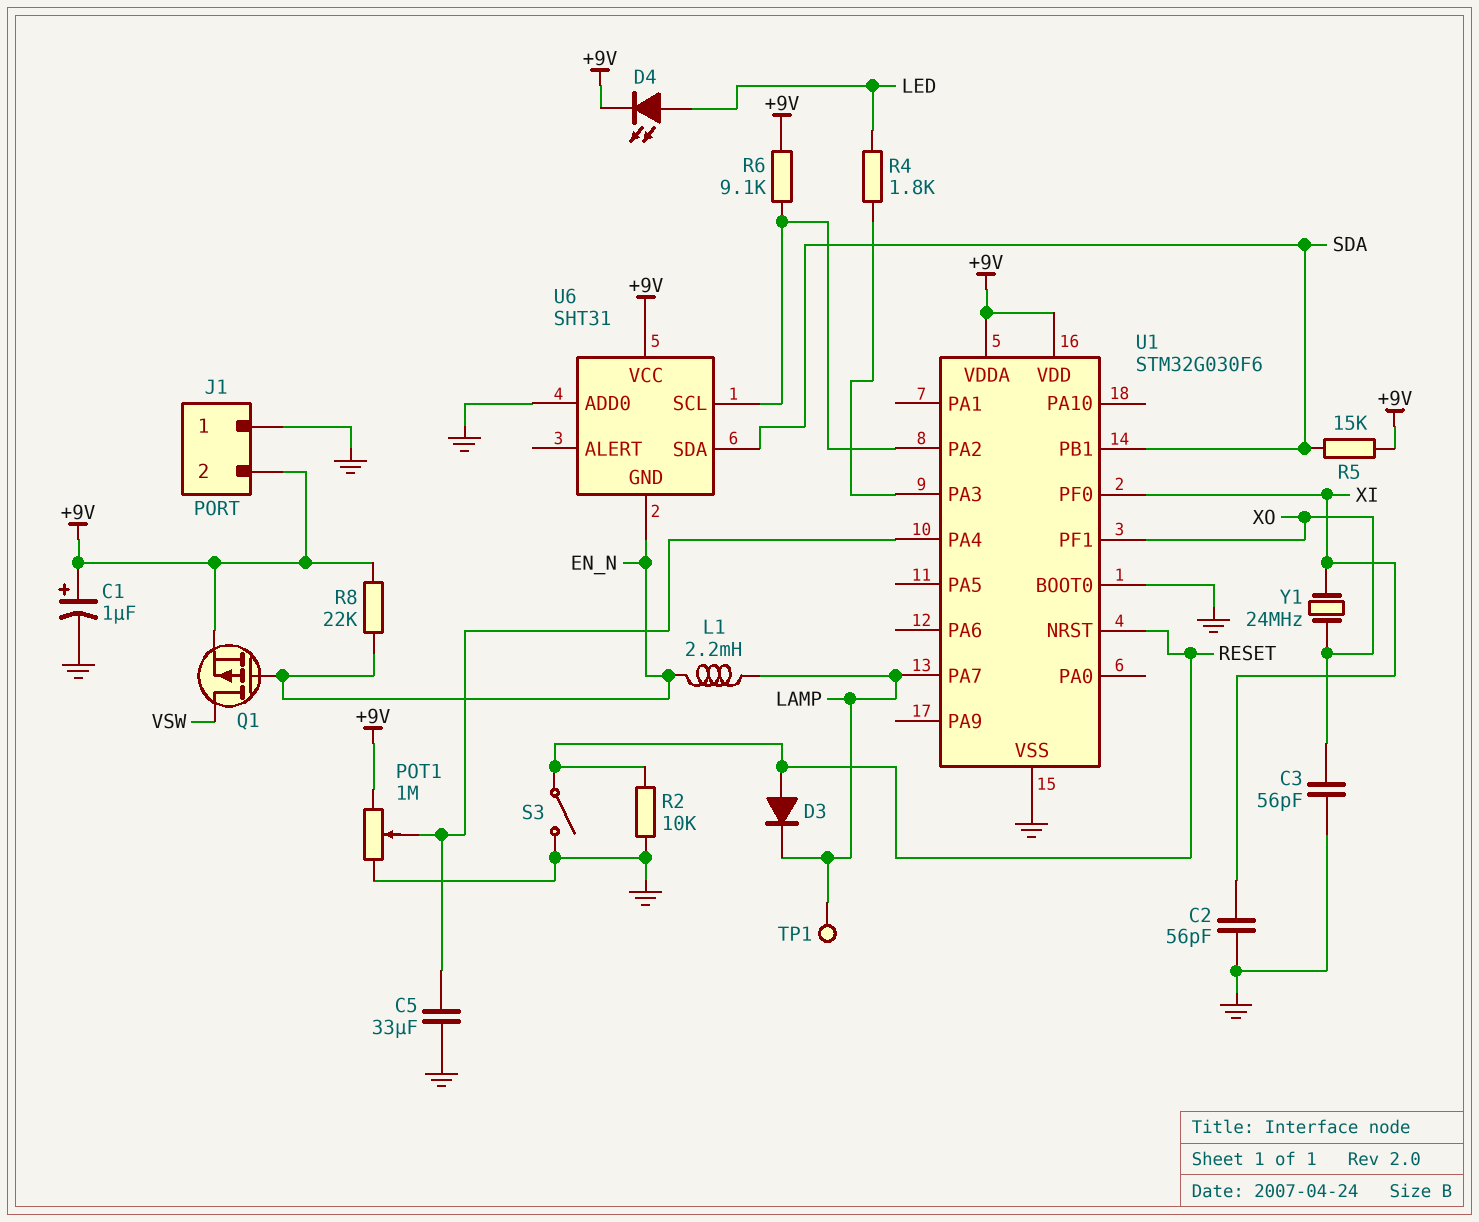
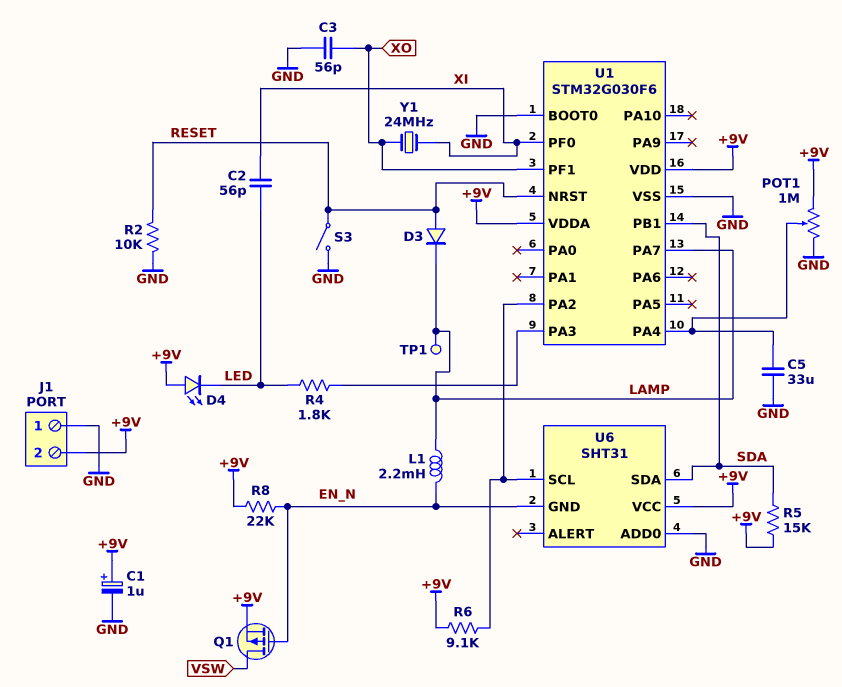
C2: 56pF (GND, XI) -> 56pF (LED, XI)
D4: LED (A LED, K +9V) -> LED (A +9V, K LED)

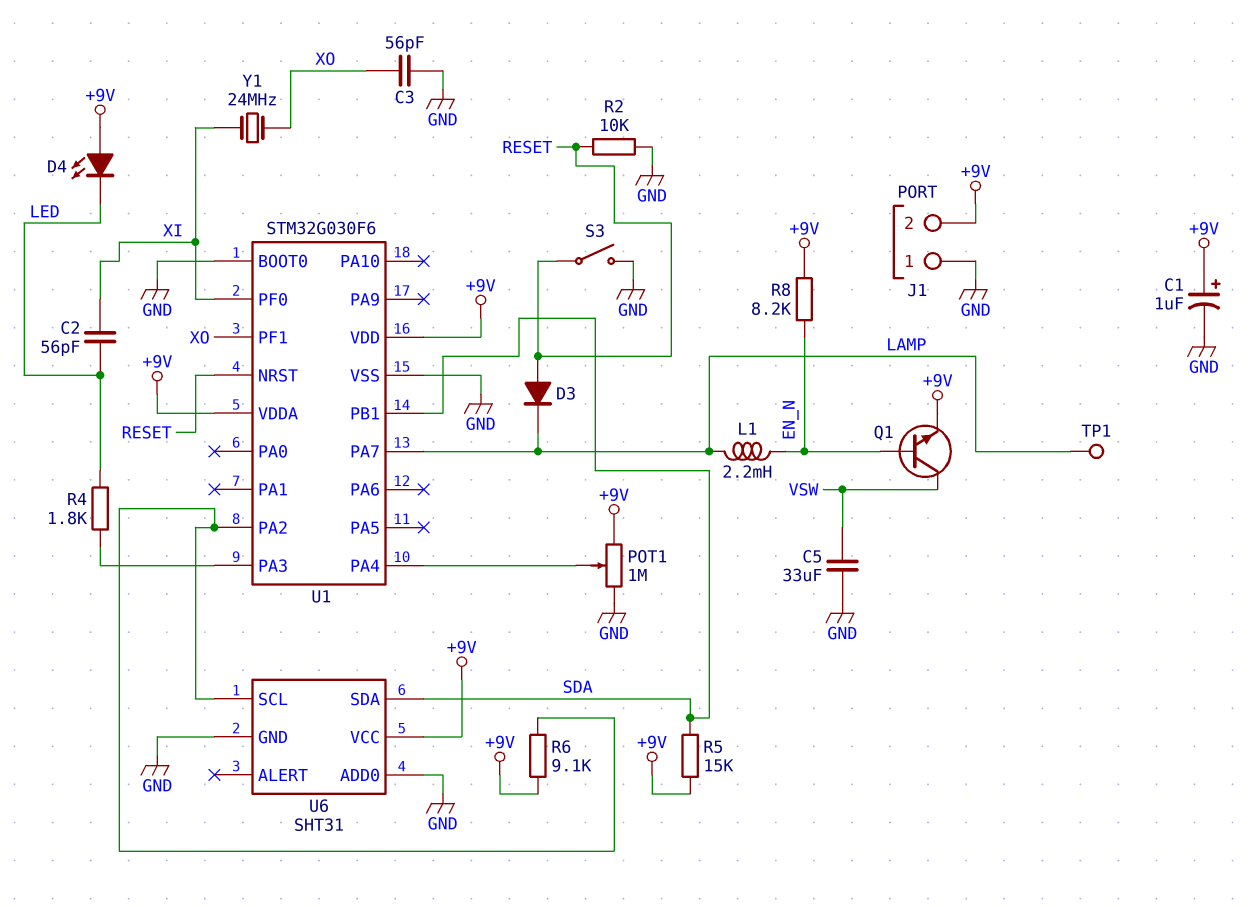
C5: 33uF (GND, U1/PA4) -> 33uF (GND, VSW)
Q1: PMOS (G EN_N, D VSW, S +9V) -> NPN (B EN_N, C VSW, E +9V)
R8: 22k (+9V, EN_N) -> 8.2k (+9V, EN_N)
U6 pin GND: EN_N -> GND

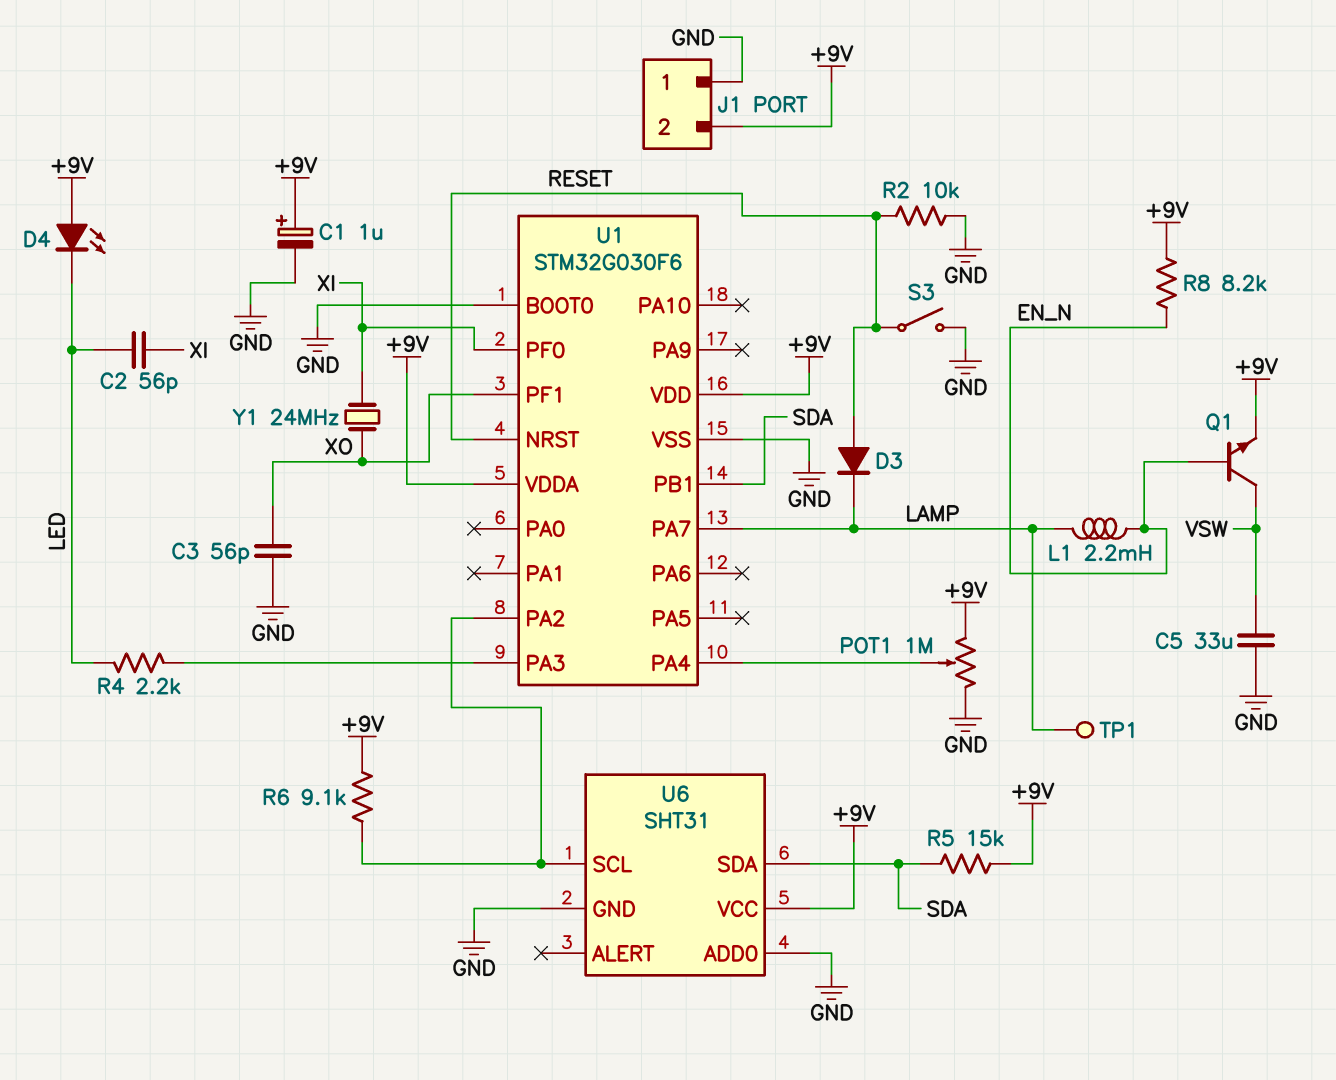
R4: 1.8k (LED, U1/PA3) -> 2.2k (LED, U1/PA3)

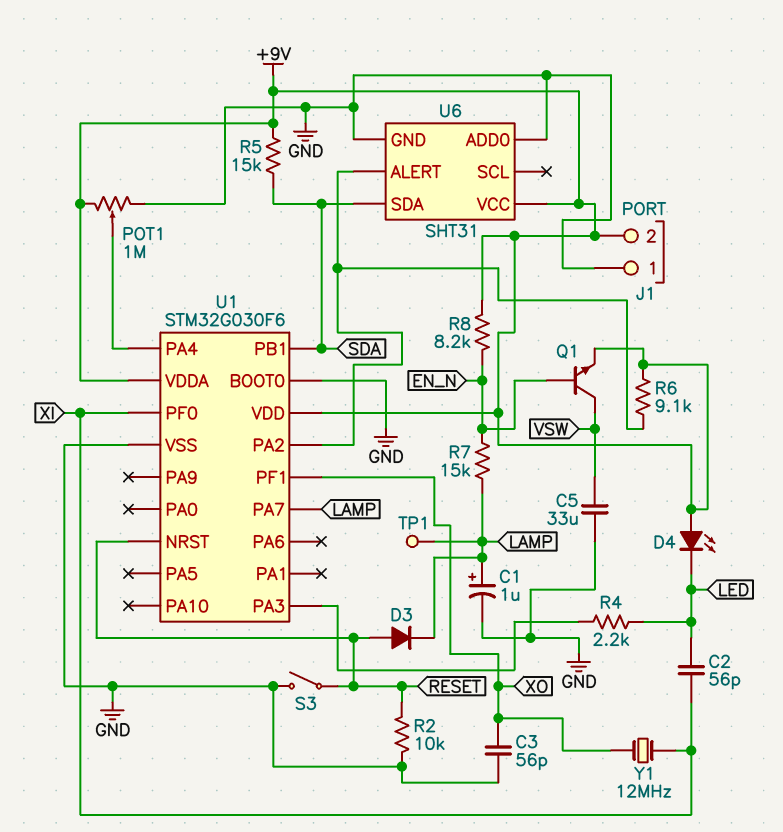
C1: 1uF (plus +9V, minus GND) -> 1uF (plus LAMP, minus GND)
L1: 2.2mH (EN_N, LAMP) -> none
R7: none -> 15k (EN_N, LAMP)
U6 pin ALERT: none -> U1/PA2
U6 pin SCL: U1/PA2 -> none
Y1: 24MHz (XI, XO) -> 12MHz (XI, XO)

